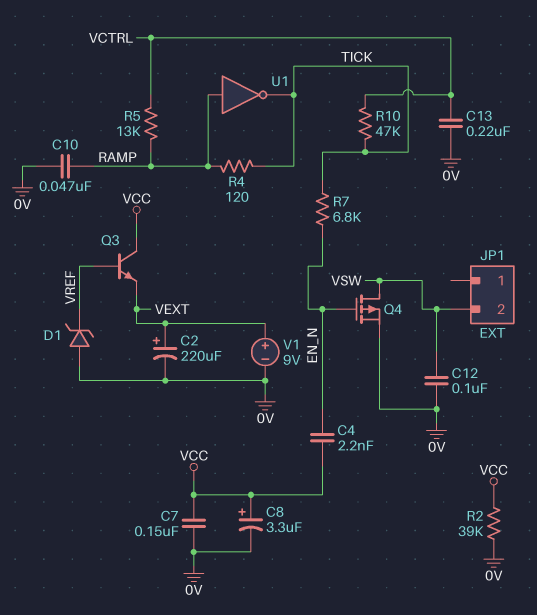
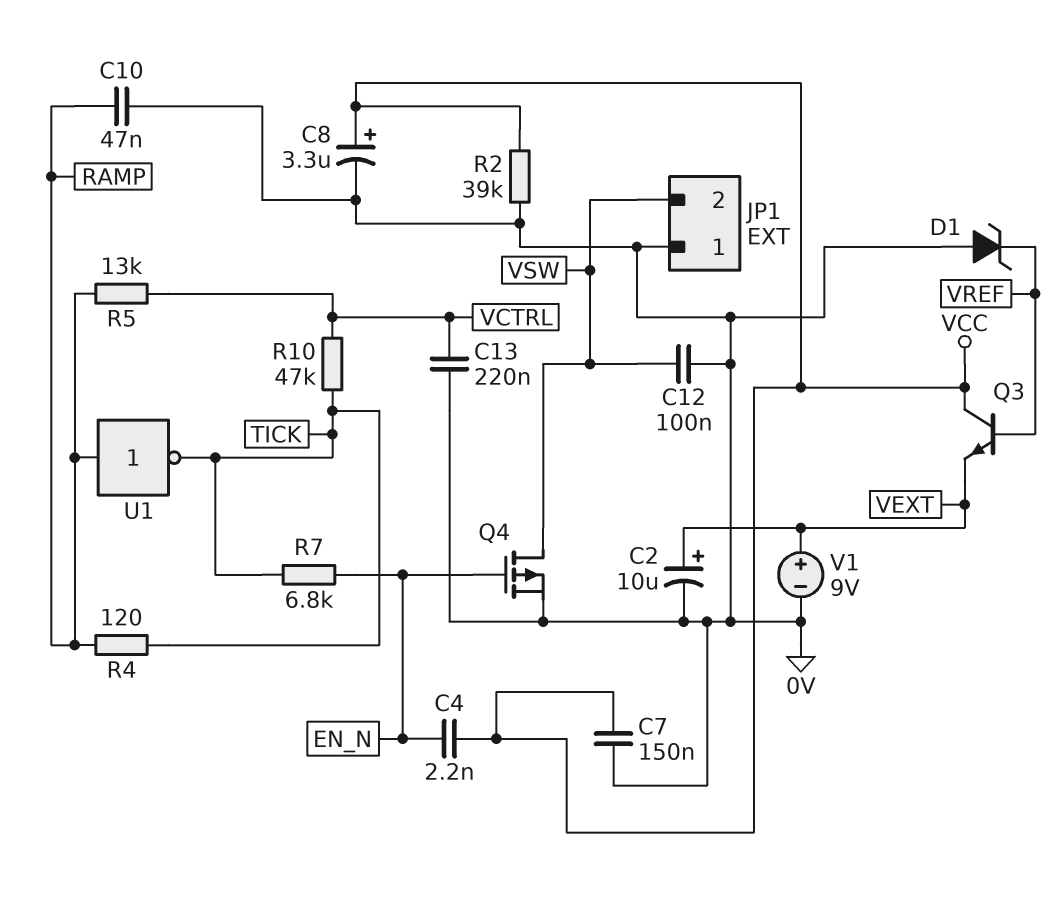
C2: 220uF (plus VEXT, minus 0V) -> 10uF (plus VEXT, minus 0V)
JP1 pin 1: none -> 0V

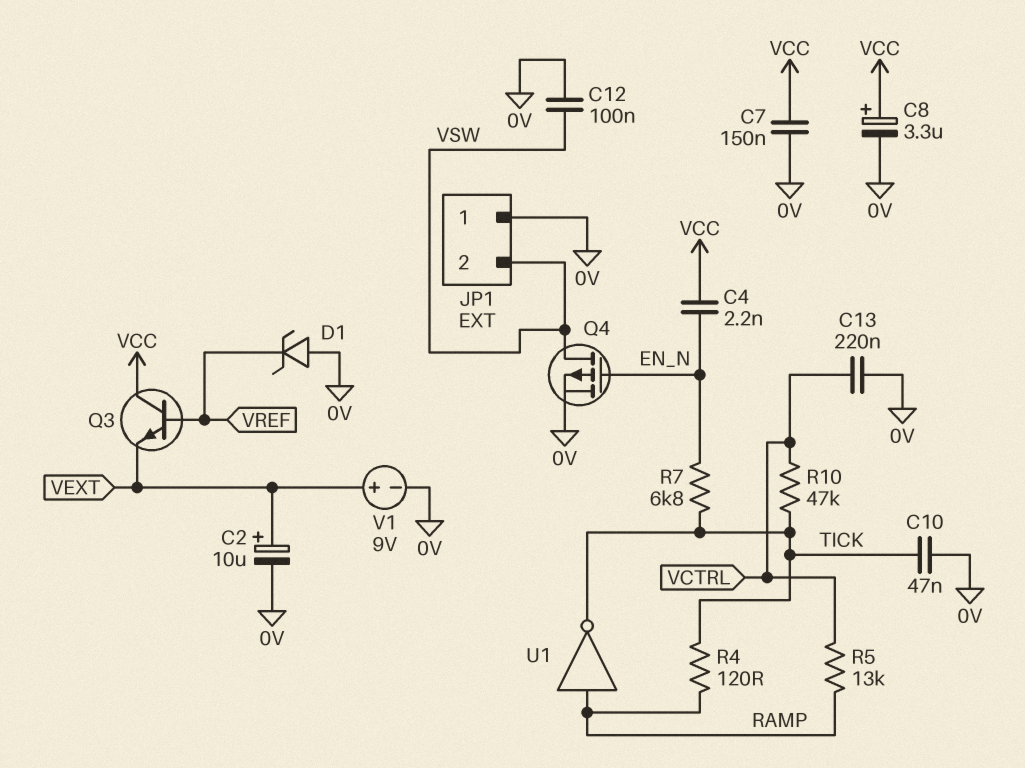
C10: 47nF (0V, RAMP) -> 47nF (0V, TICK)
R2: 39k (0V, VCC) -> none

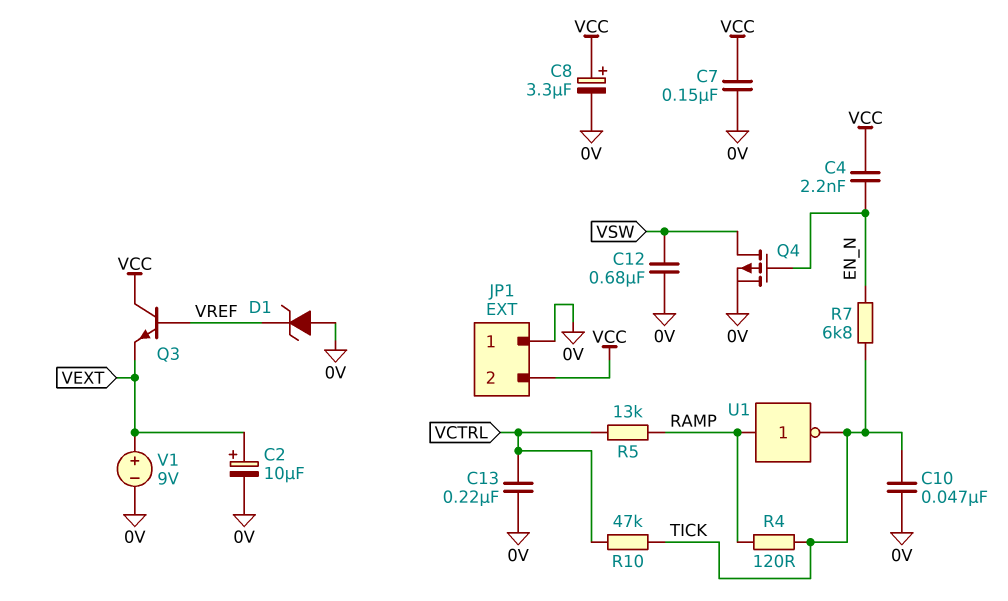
C12: 100nF (0V, VSW) -> 680nF (0V, VSW)
JP1 pin 2: VSW -> VCC

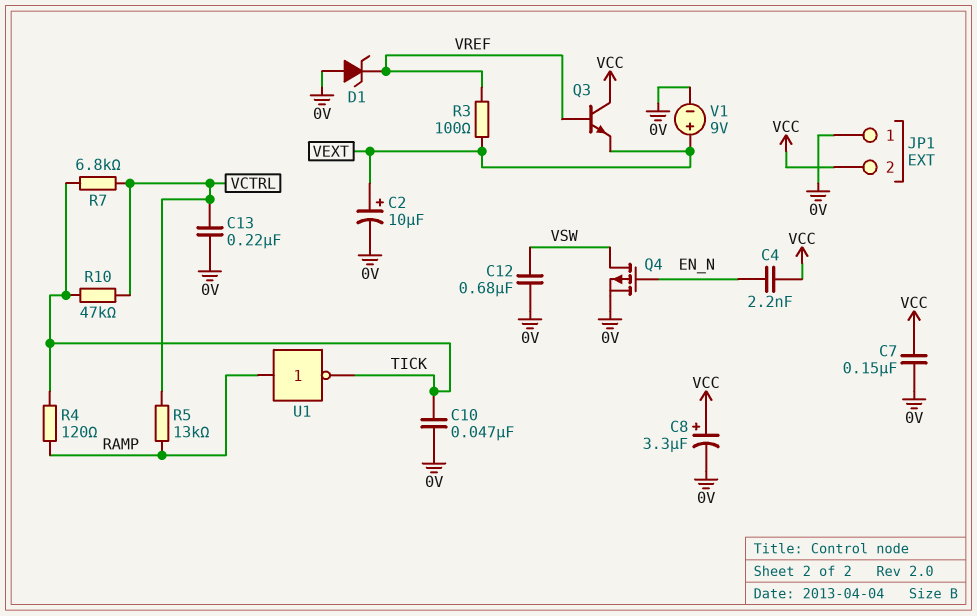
R3: none -> 100 (VEXT, VREF)
R7: 6.8k (EN_N, TICK) -> 6.8k (TICK, VCTRL)

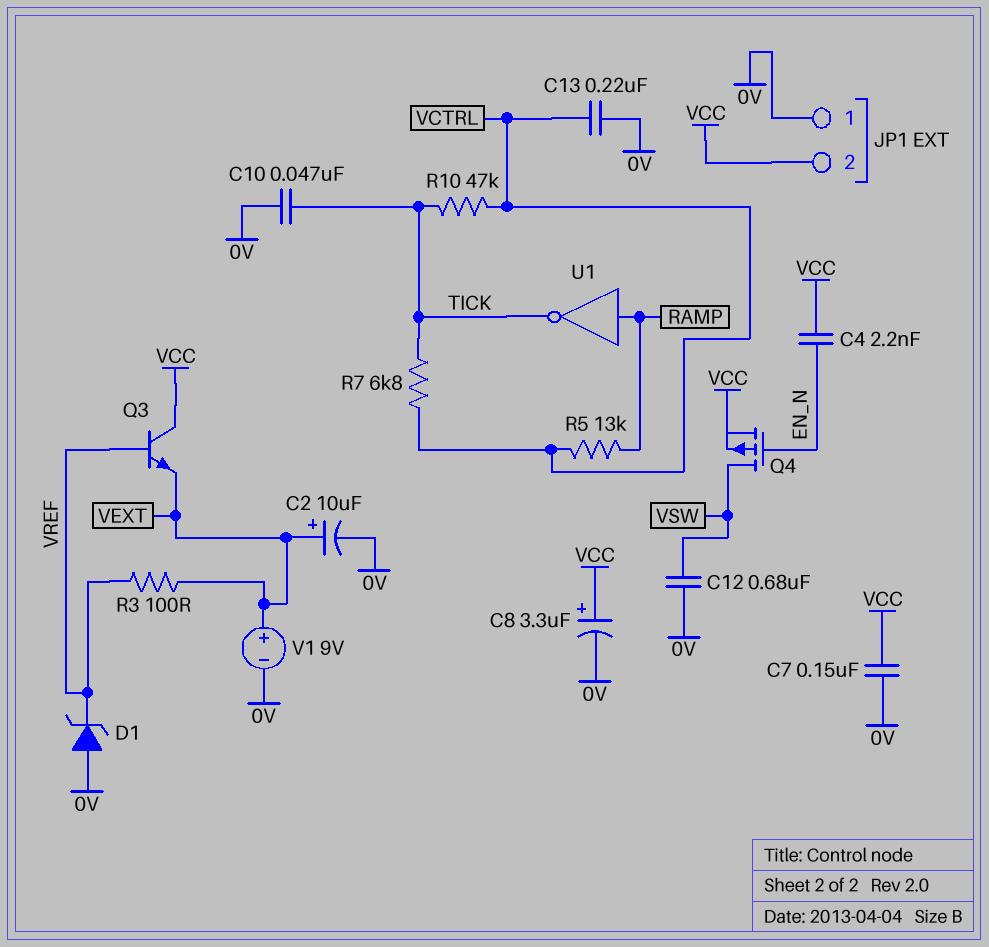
Q4: PMOS (G EN_N, D VSW, S 0V) -> PMOS (G EN_N, D VSW, S VCC)
R4: 120 (RAMP, TICK) -> none

